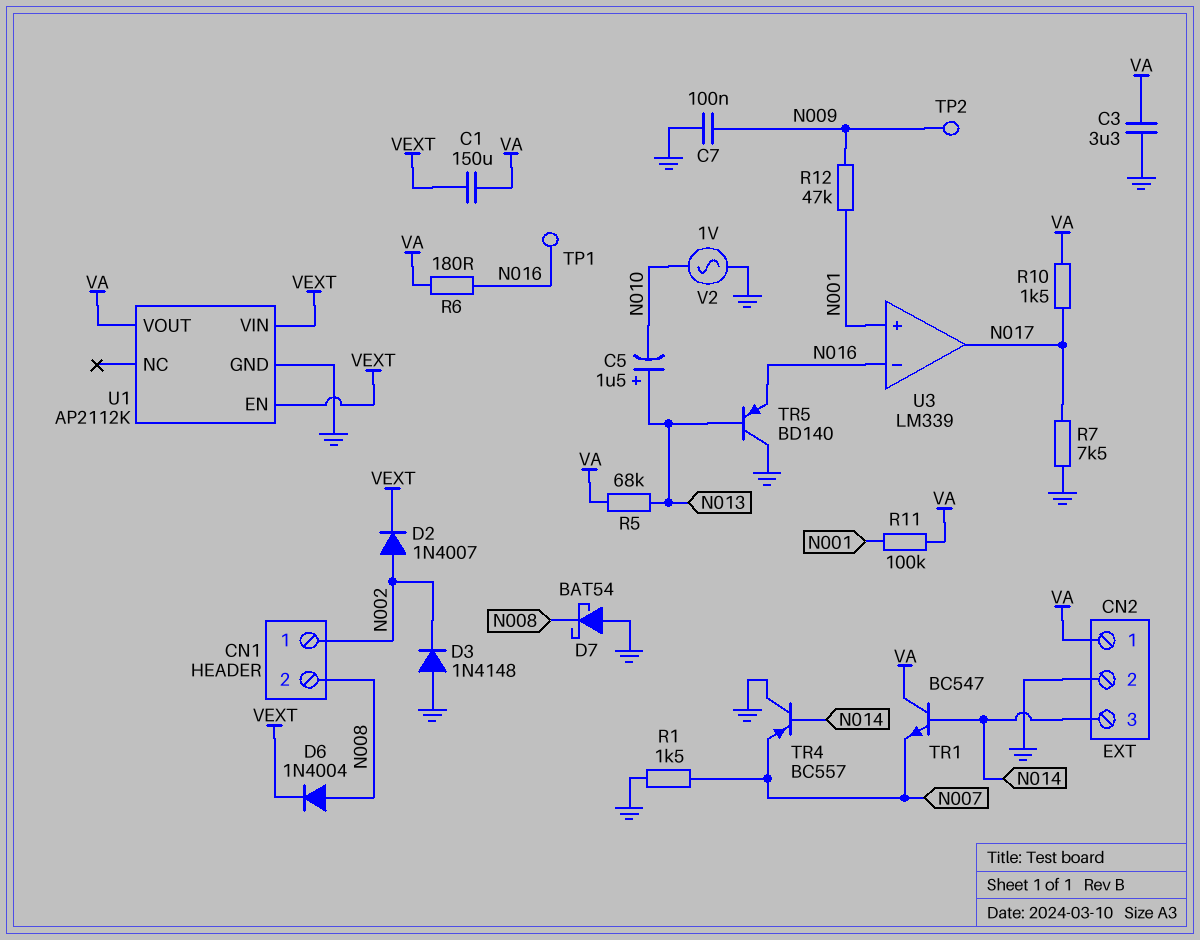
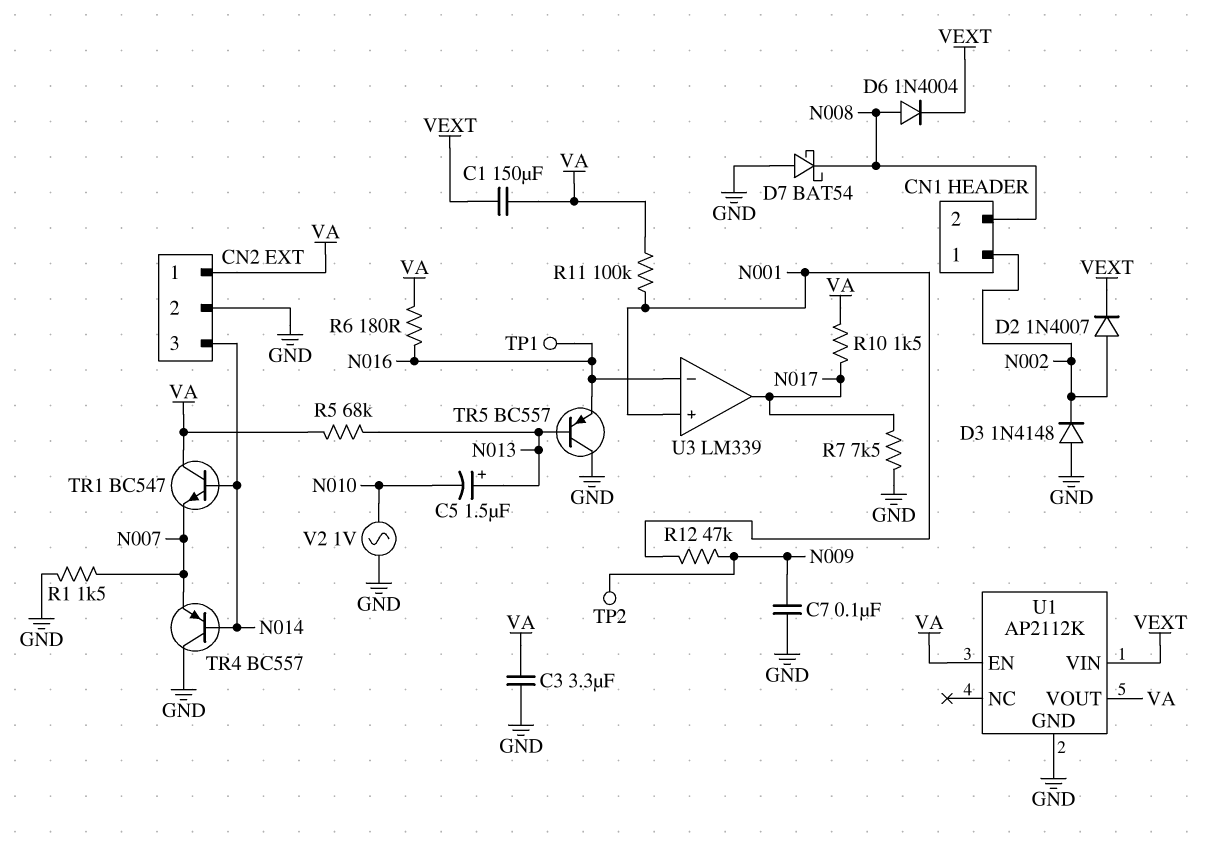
TR5: PNP BD140 (B N013, C GND, E N016) -> PNP BC557 (B N013, C GND, E N016)
U1 pin EN: VEXT -> VA

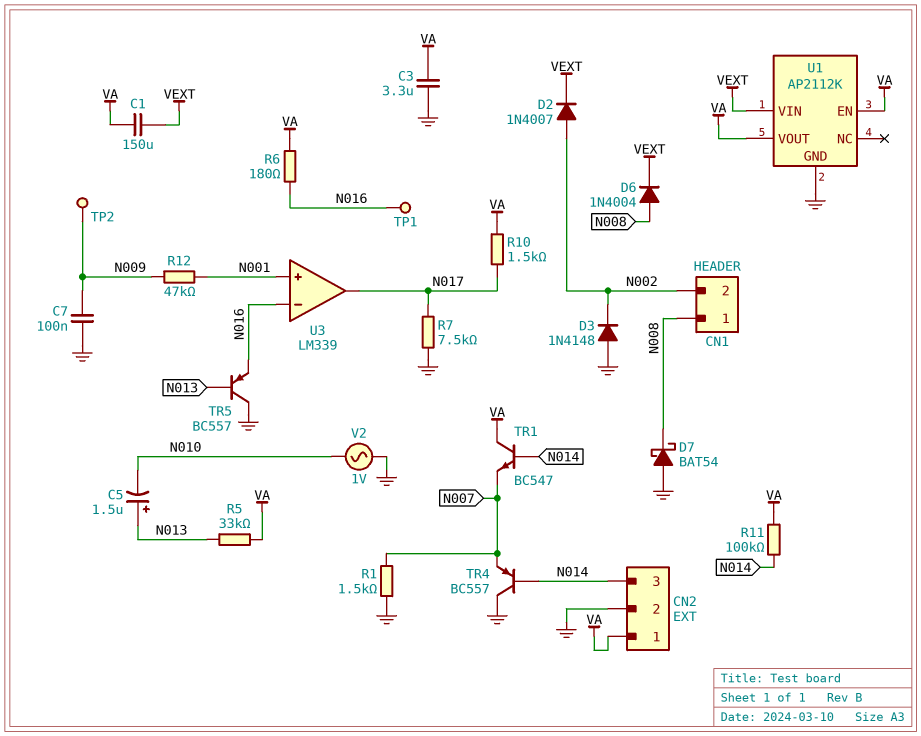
CN1 pin 1: N002 -> N008
CN1 pin 2: N008 -> N002
R5: 68k (N013, VA) -> 33k (N013, VA)
R11: 100k (N001, VA) -> 100k (N014, VA)

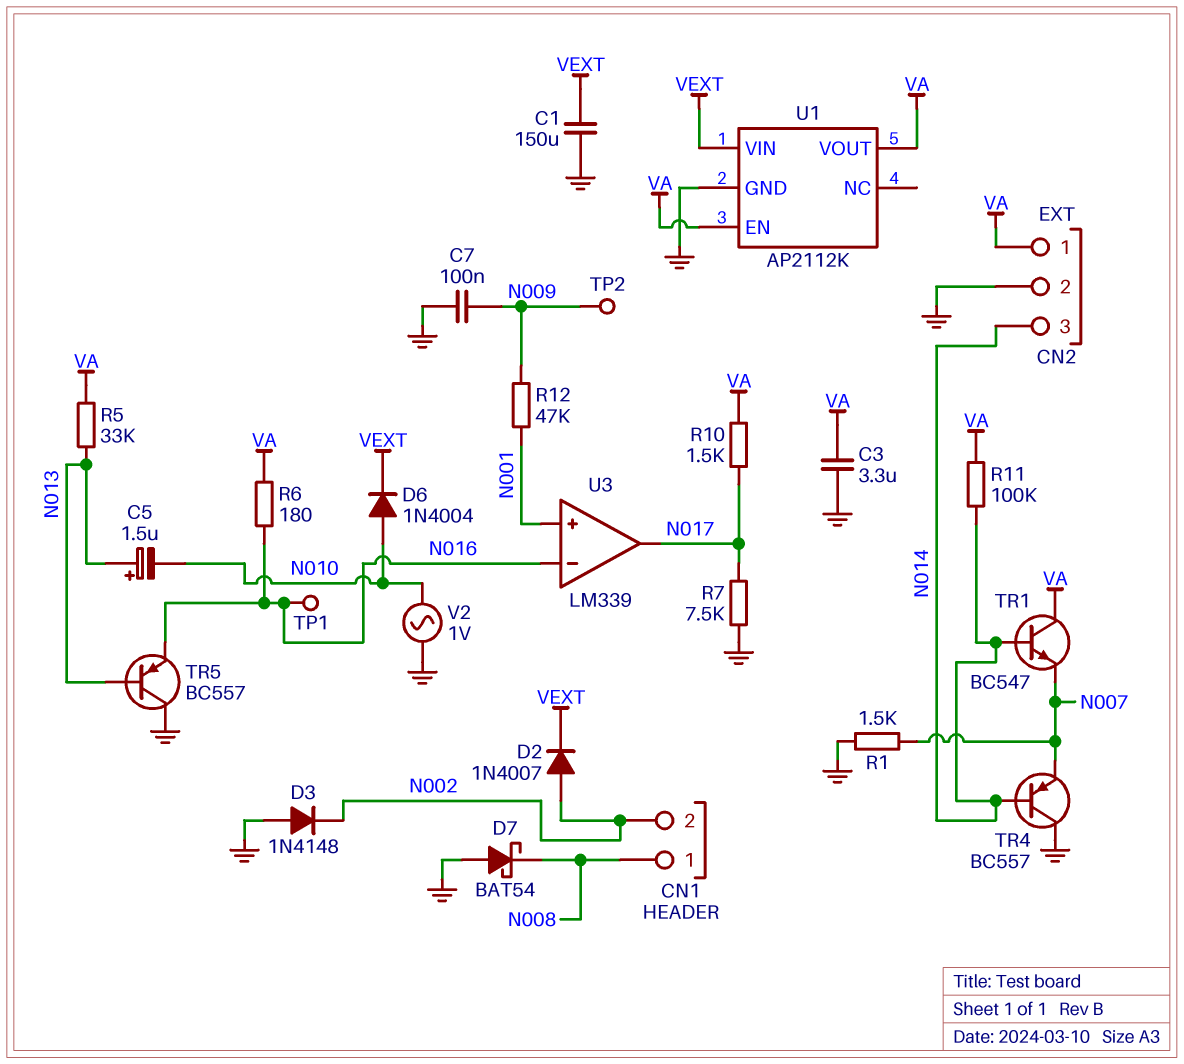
C1: 150uF (VA, VEXT) -> 150uF (GND, VEXT)
D6: diode 1N4004 (A N008, K VEXT) -> diode 1N4004 (A N010, K VEXT)

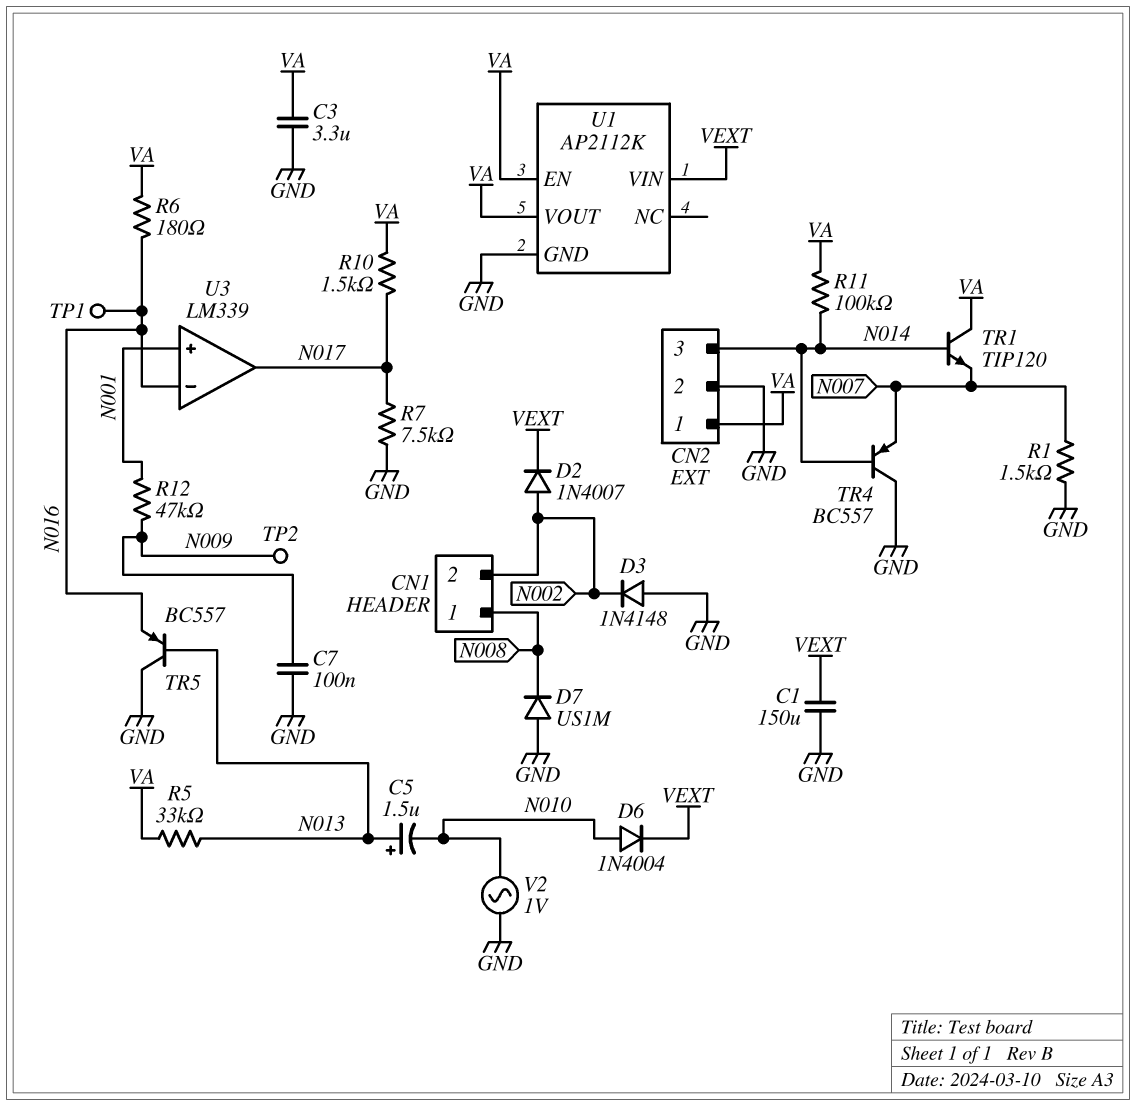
D7: schottky BAT54 (A GND, K N008) -> diode US1M (A GND, K N008)
TR1: NPN BC547 (B N014, C VA, E N007) -> NPN TIP120 (B N014, C VA, E N007)

